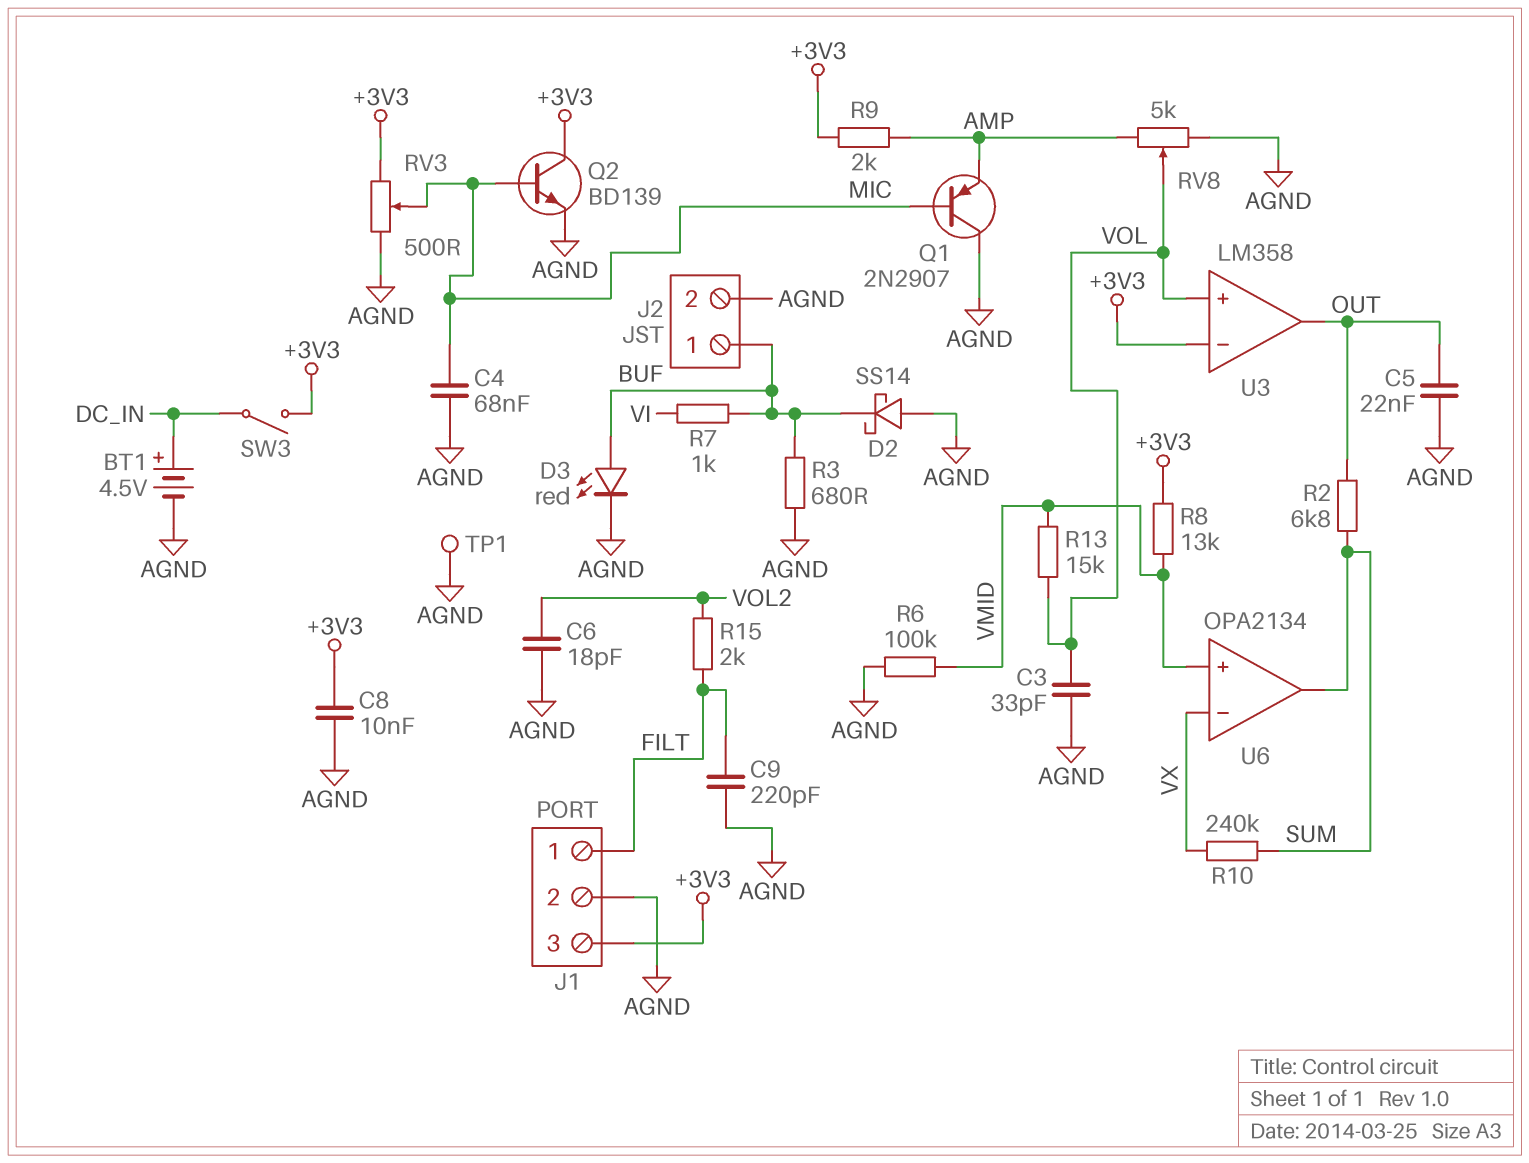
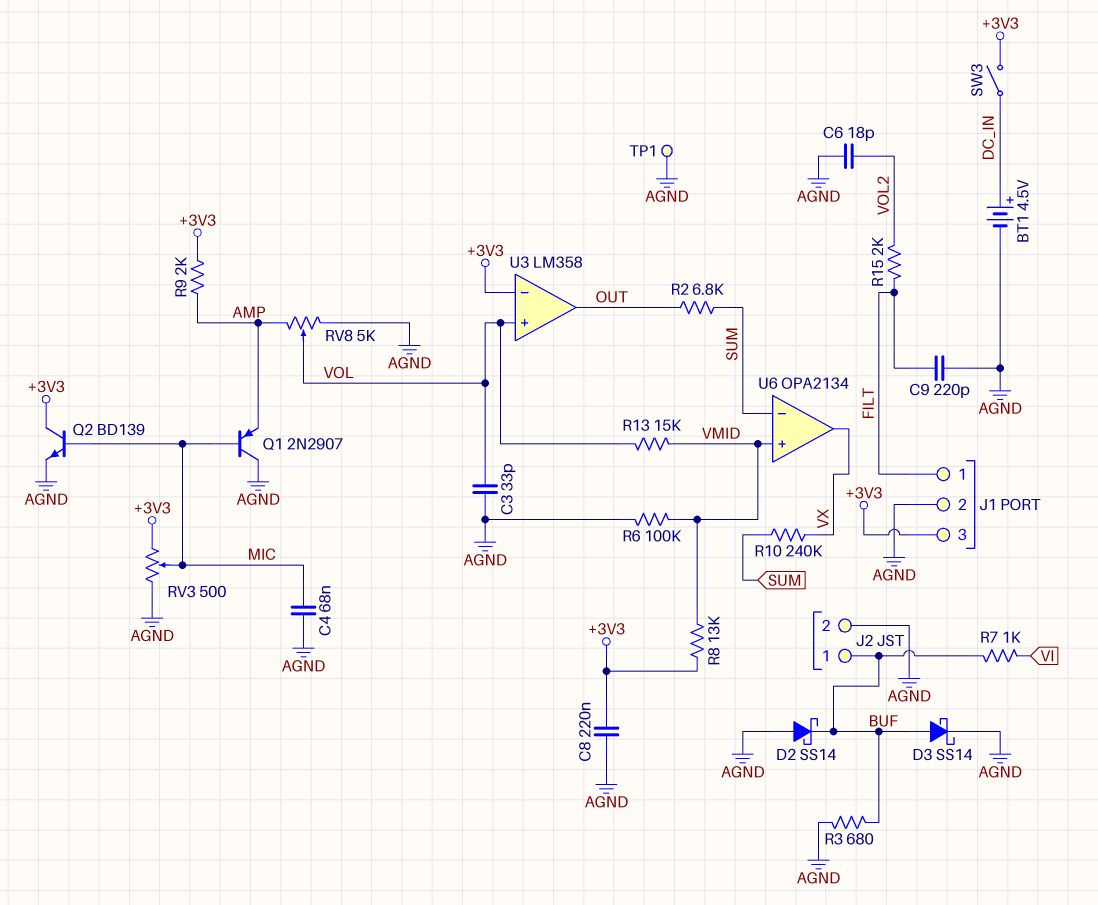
C5: 22nF (AGND, OUT) -> none
C8: 10nF (+3V3, AGND) -> 220nF (+3V3, AGND)
D3: LED red (A BUF, K AGND) -> schottky SS14 (A BUF, K AGND)
U6 pin in-: VX -> SUM
U6 pin out: SUM -> VX

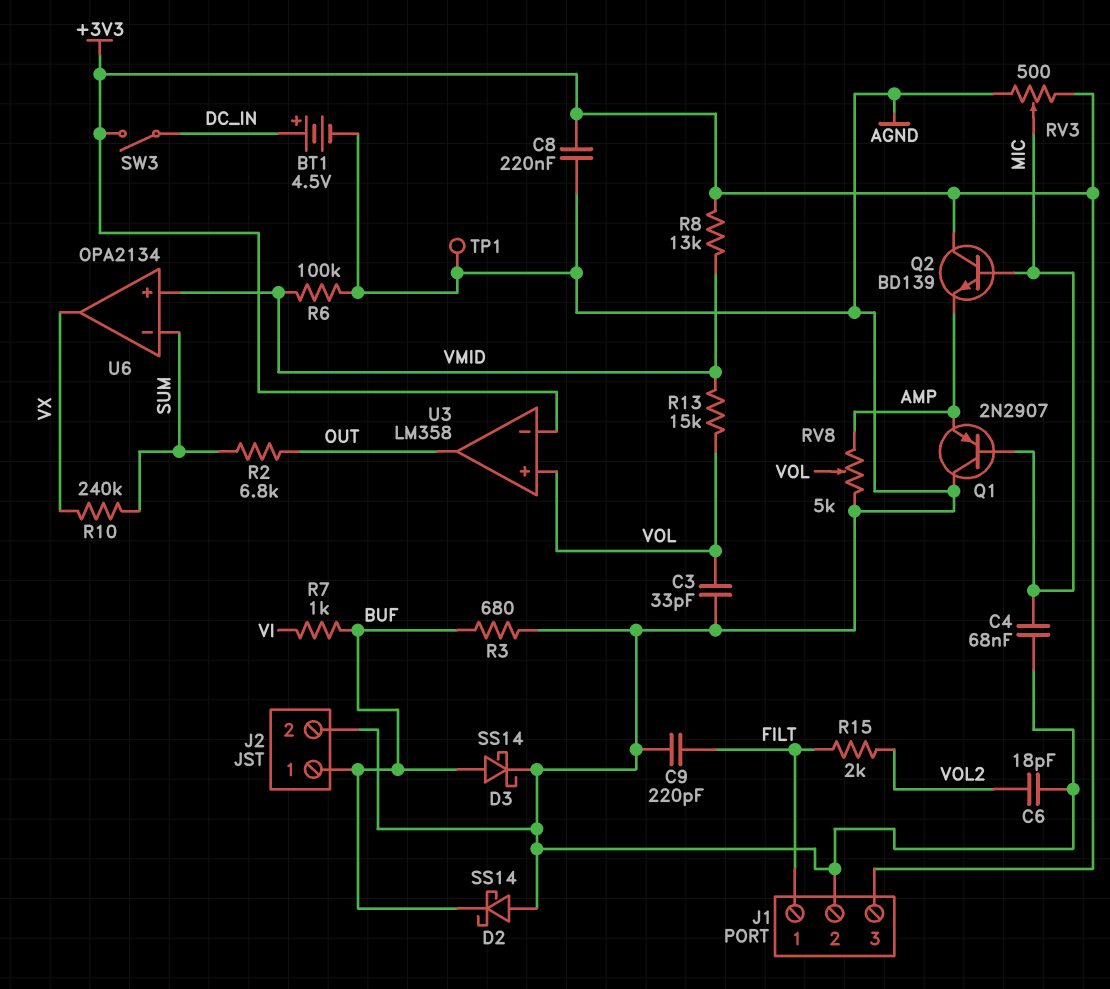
Q2: NPN BD139 (B MIC, C +3V3, E AGND) -> NPN BD139 (B MIC, C +3V3, E AMP)
R9: 2k (+3V3, AMP) -> none

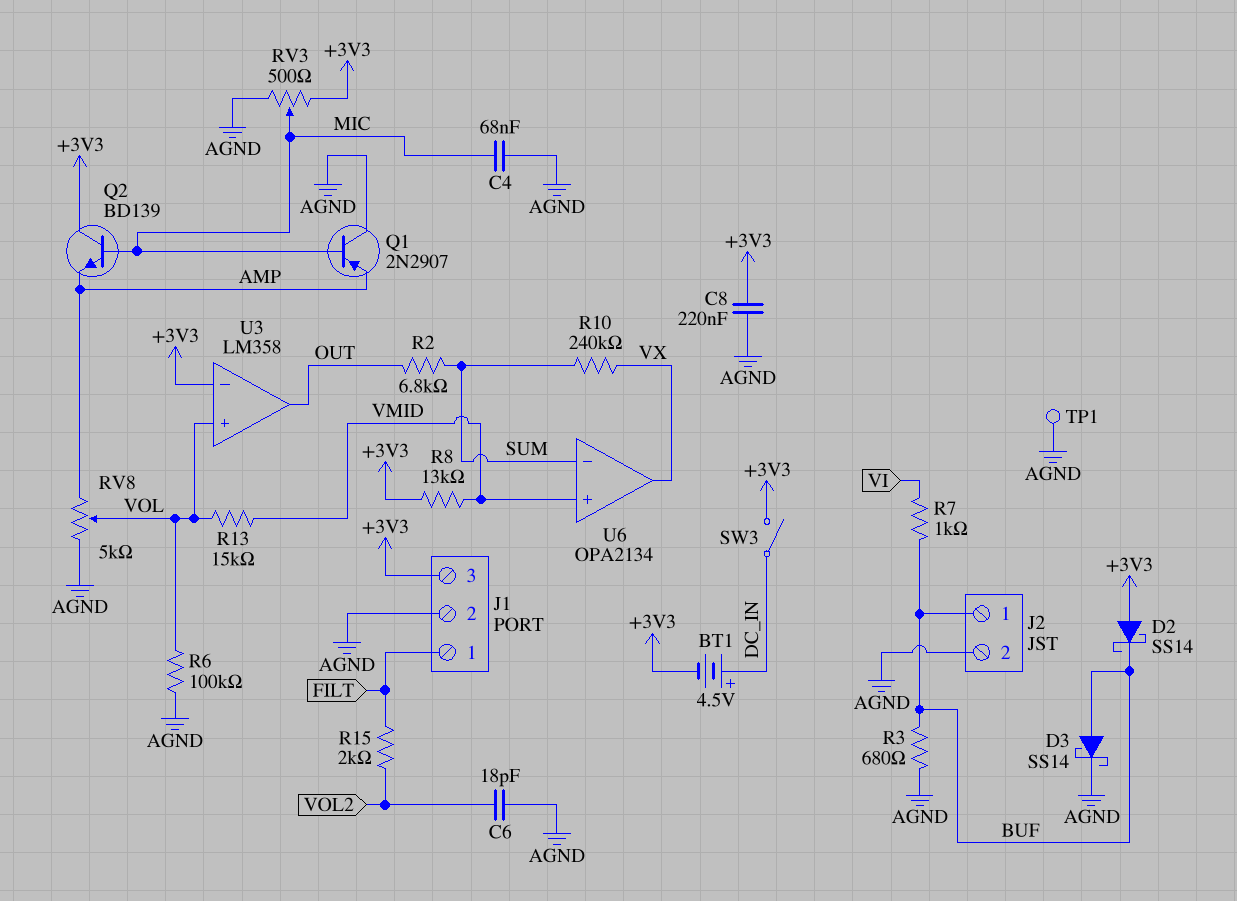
BT1: 4.5V (plus DC_IN, minus AGND) -> 4.5V (plus DC_IN, minus +3V3)
C3: 33pF (AGND, VOL) -> none
C9: 220pF (AGND, FILT) -> none
D2: schottky SS14 (A AGND, K BUF) -> schottky SS14 (A +3V3, K BUF)
R6: 100k (AGND, VMID) -> 100k (AGND, VOL)

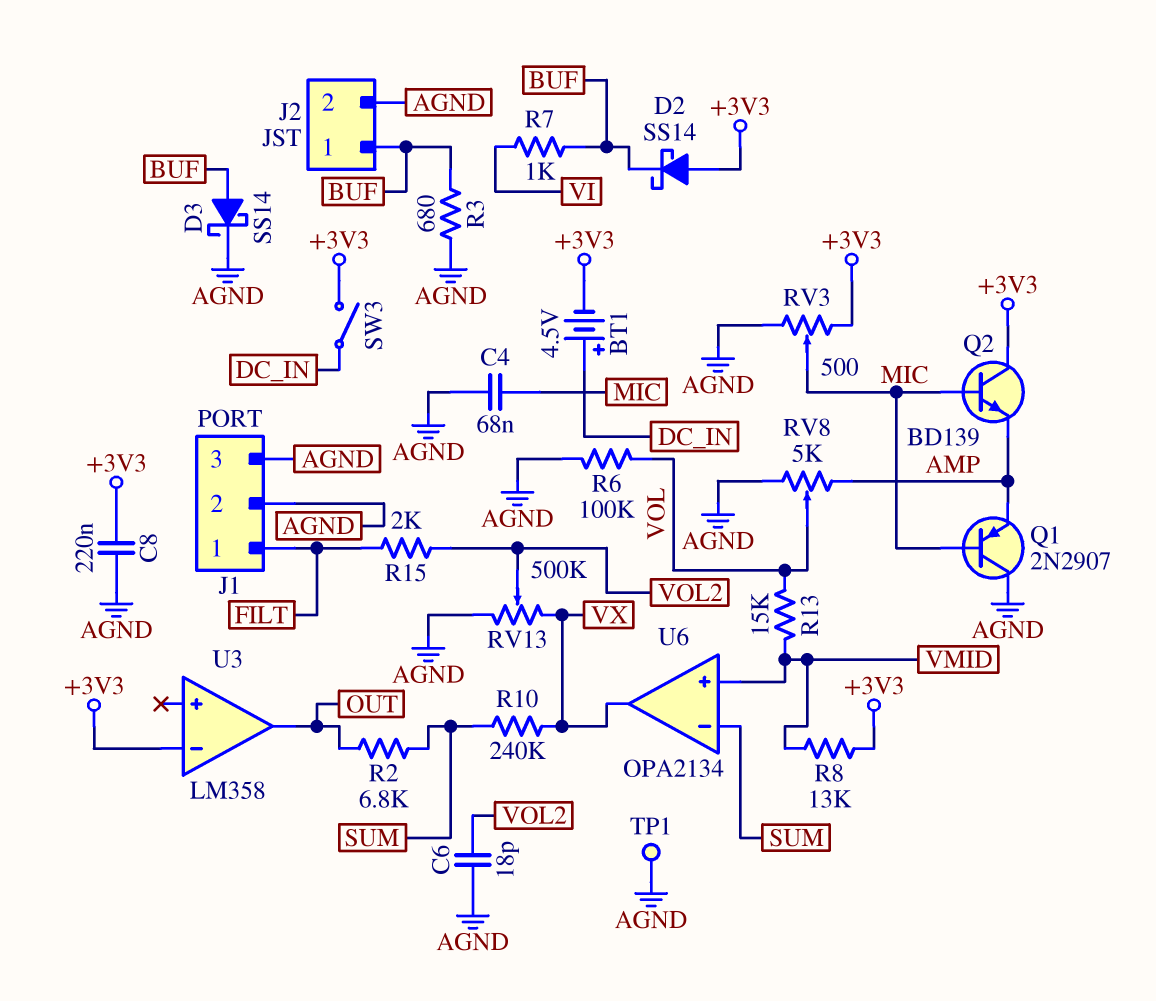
J1 pin 3: +3V3 -> AGND
RV13: none -> 500k (AGND, VX, wiper VOL2)
U3 pin in+: VOL -> none

